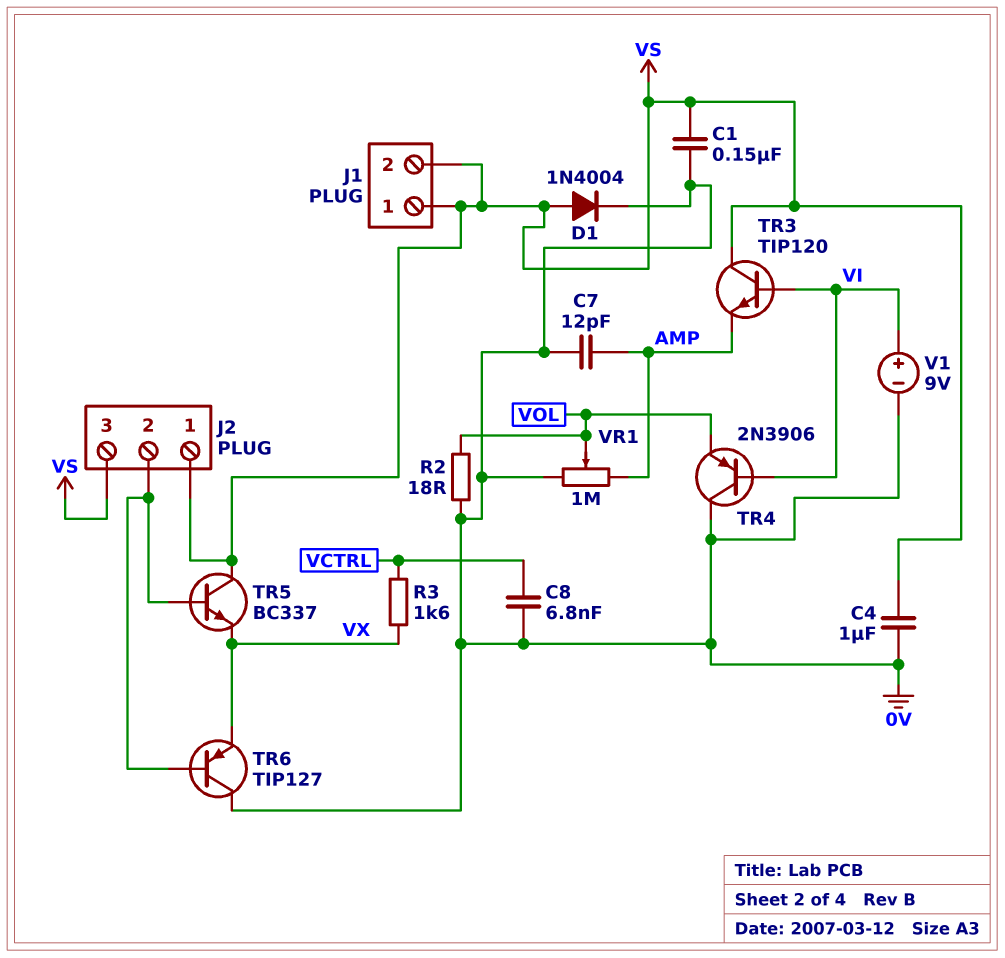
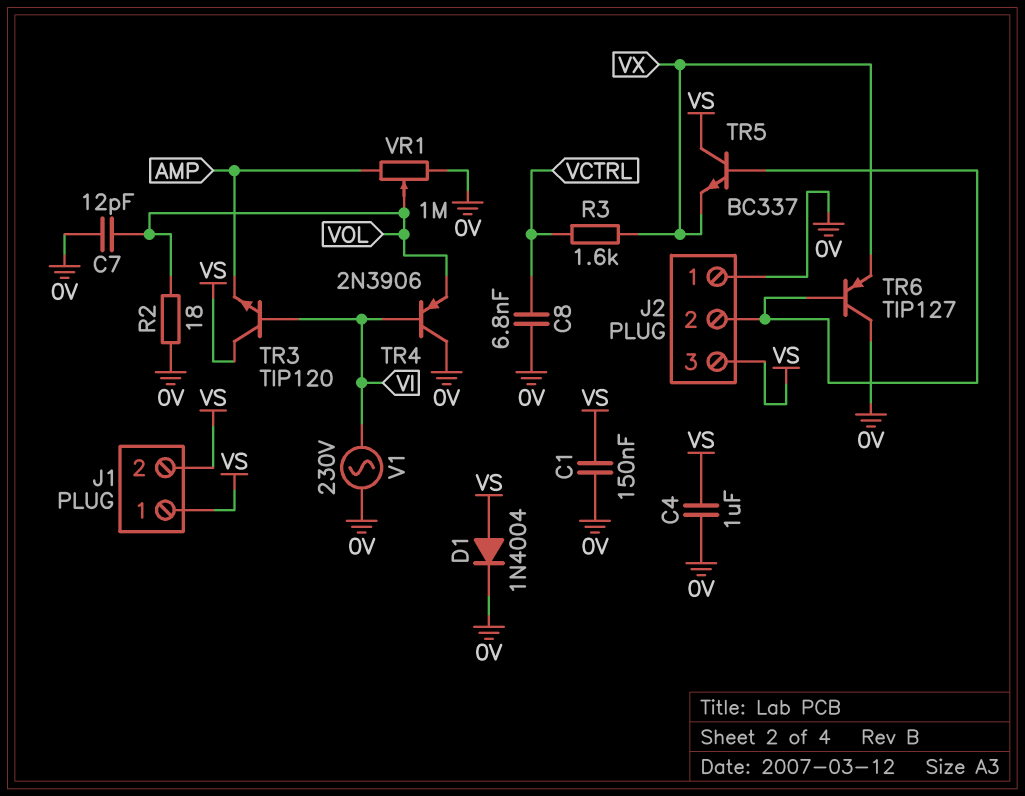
C7: 12pF (0V, AMP) -> 12pF (0V, VOL)
J2 pin 1: VS -> 0V
V1: 9V (plus VI, minus 0V) -> AC 230V (0V, VI)

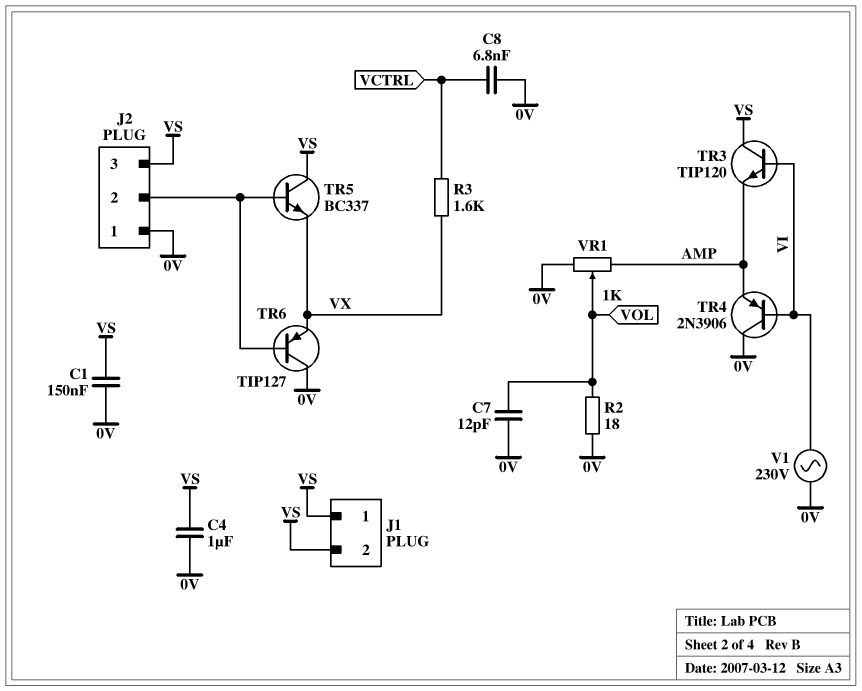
D1: diode 1N4004 (A VS, K 0V) -> none
TR4: PNP 2N3906 (B VI, C 0V, E VOL) -> PNP 2N3906 (B VI, C 0V, E AMP)
VR1: 1M (0V, AMP, wiper VOL) -> 1k (0V, AMP, wiper VOL)

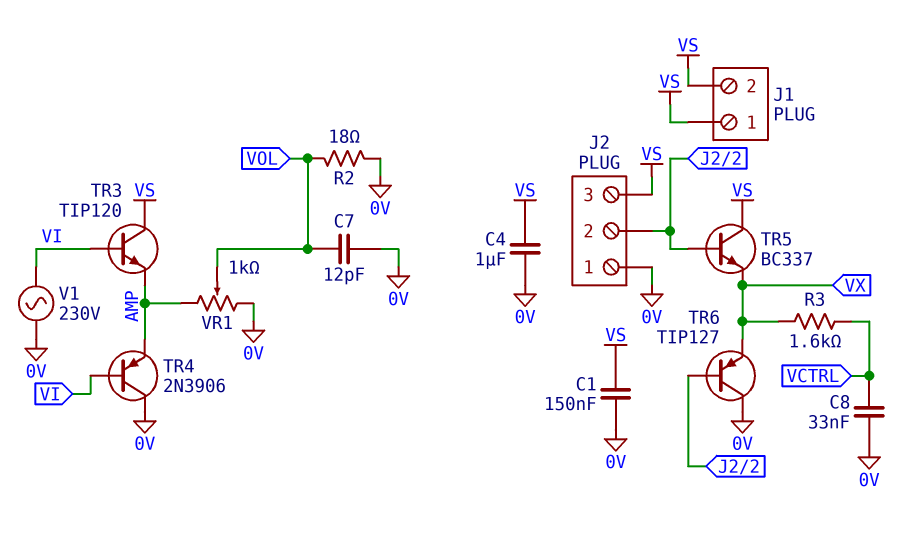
C8: 6.8nF (0V, VCTRL) -> 33nF (0V, VCTRL)

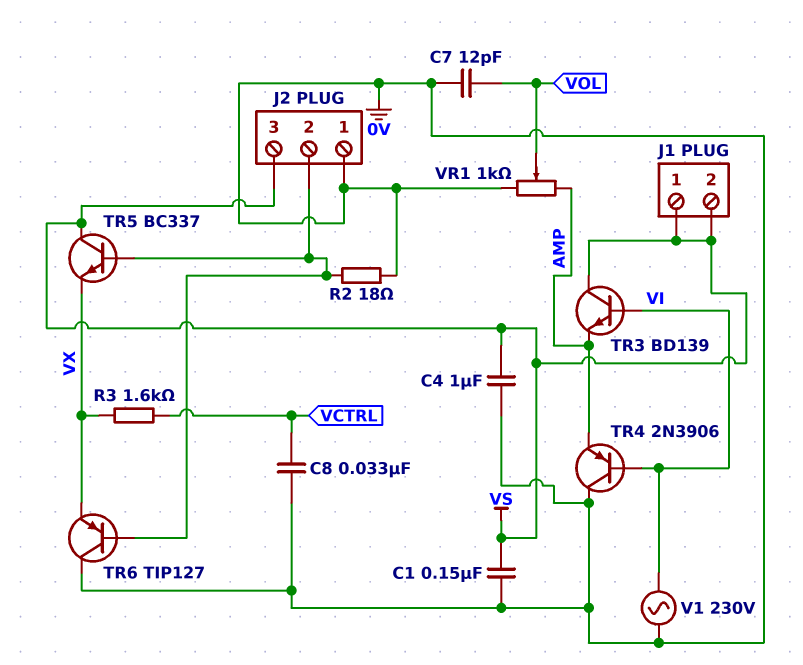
R2: 18 (0V, VOL) -> 18 (0V, J2/2)
TR3: NPN TIP120 (B VI, C VS, E AMP) -> NPN BD139 (B VI, C VS, E AMP)

